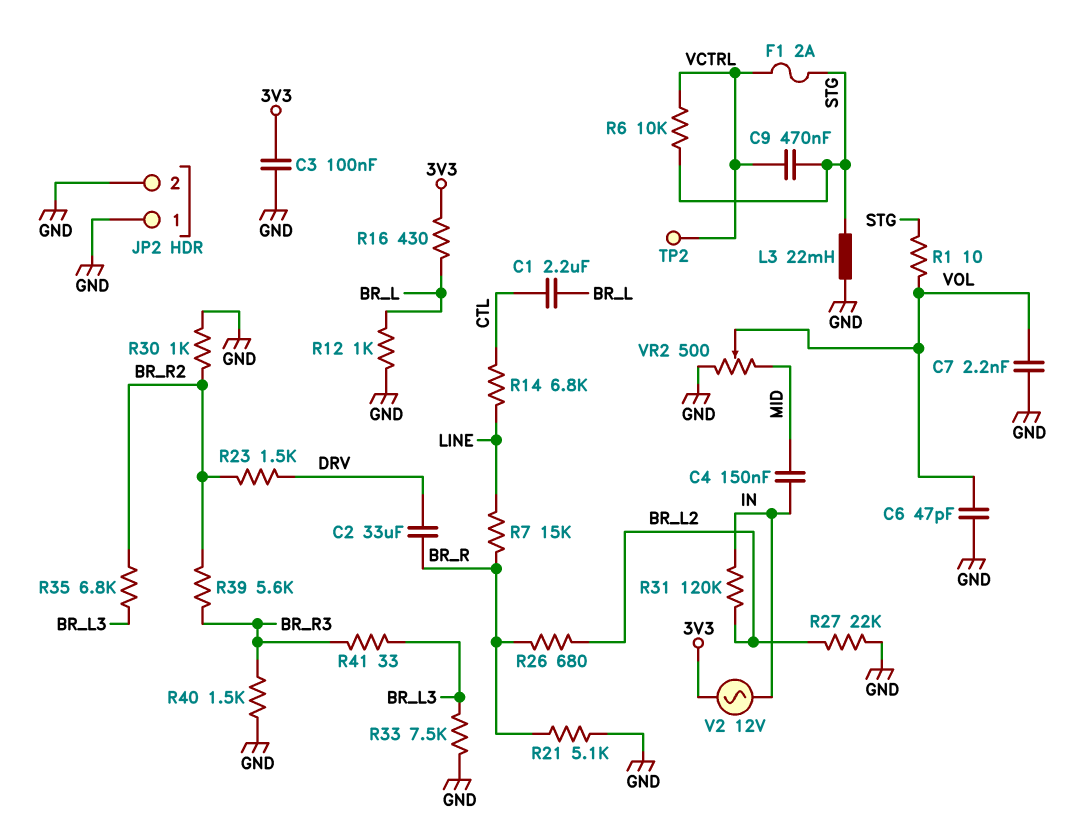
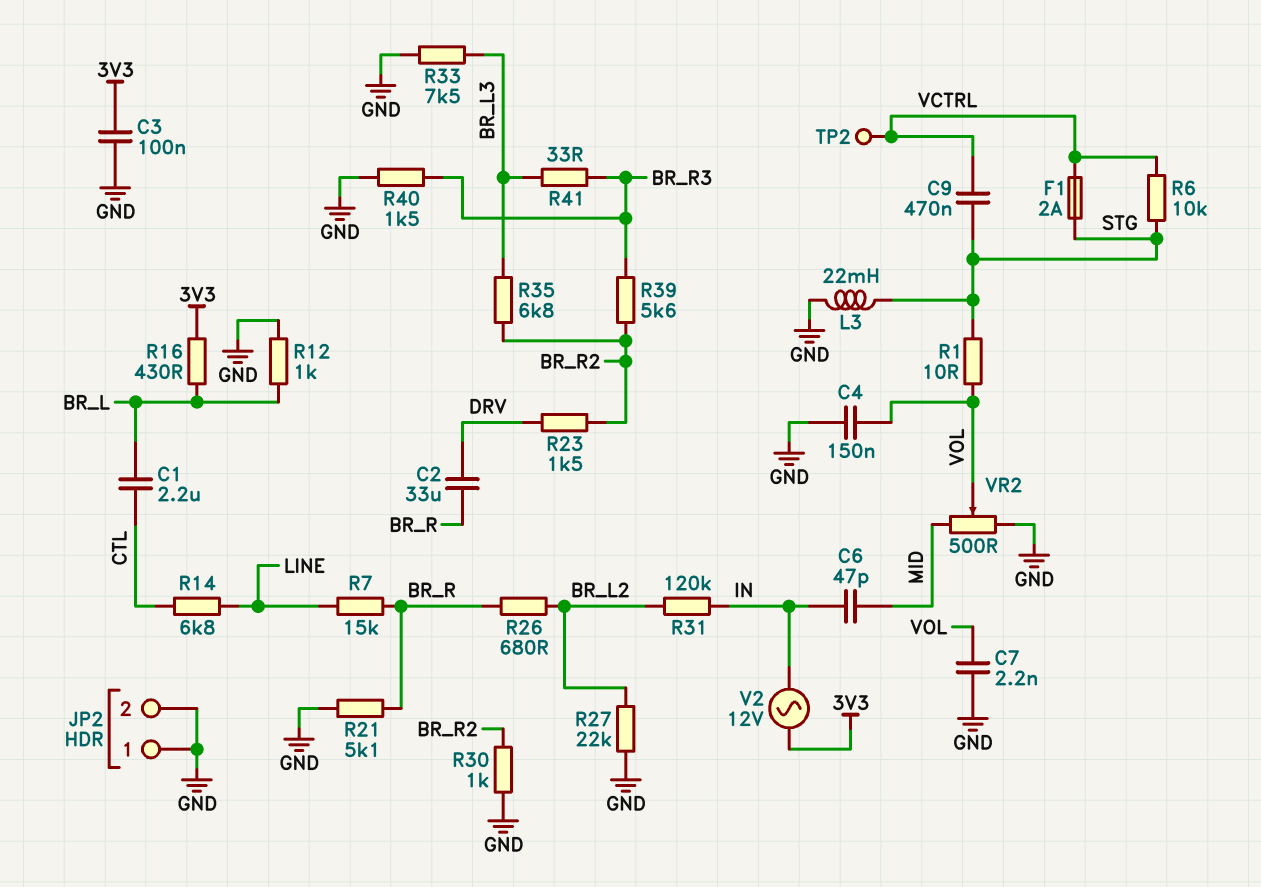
C4: 150nF (IN, MID) -> 150nF (GND, VOL)
C6: 47pF (GND, VOL) -> 47pF (IN, MID)

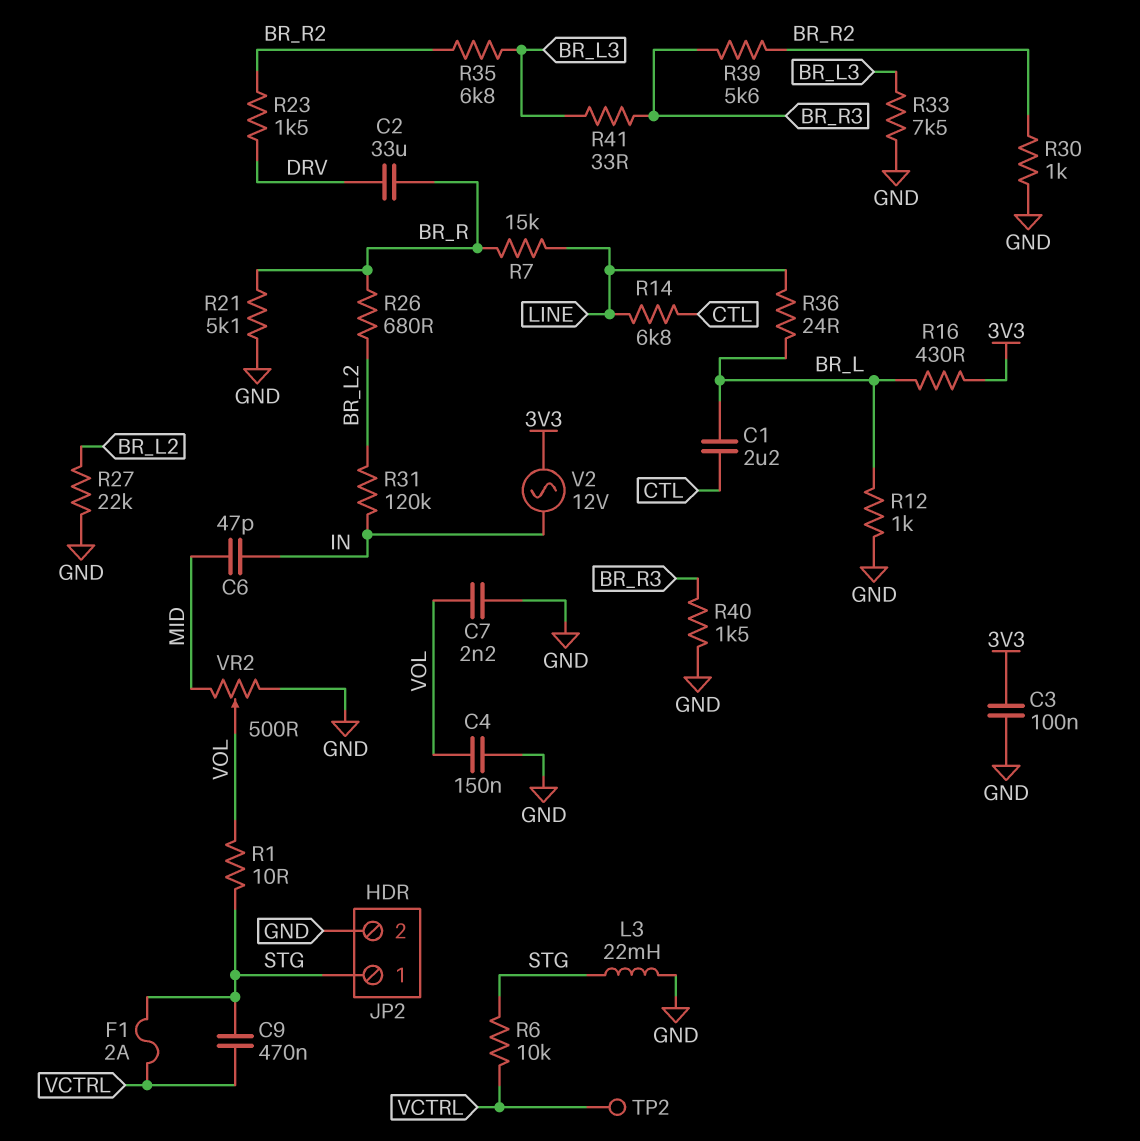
JP2 pin 1: GND -> STG
R36: none -> 24 (BR_L, LINE)

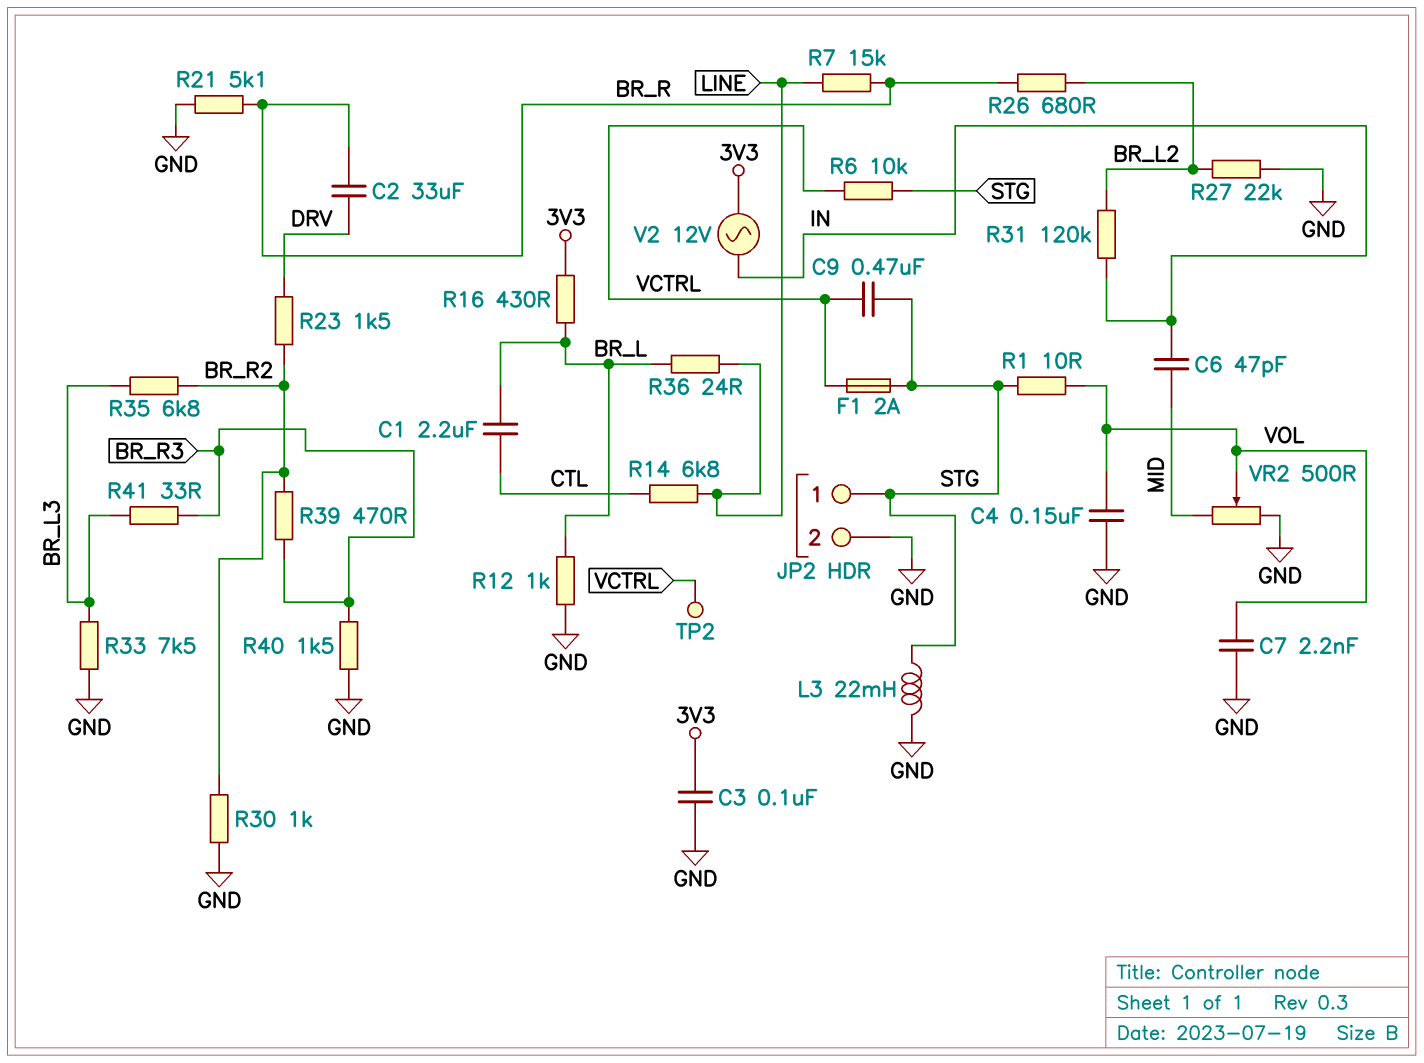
R39: 5.6k (BR_R2, BR_R3) -> 470 (BR_R2, BR_R3)

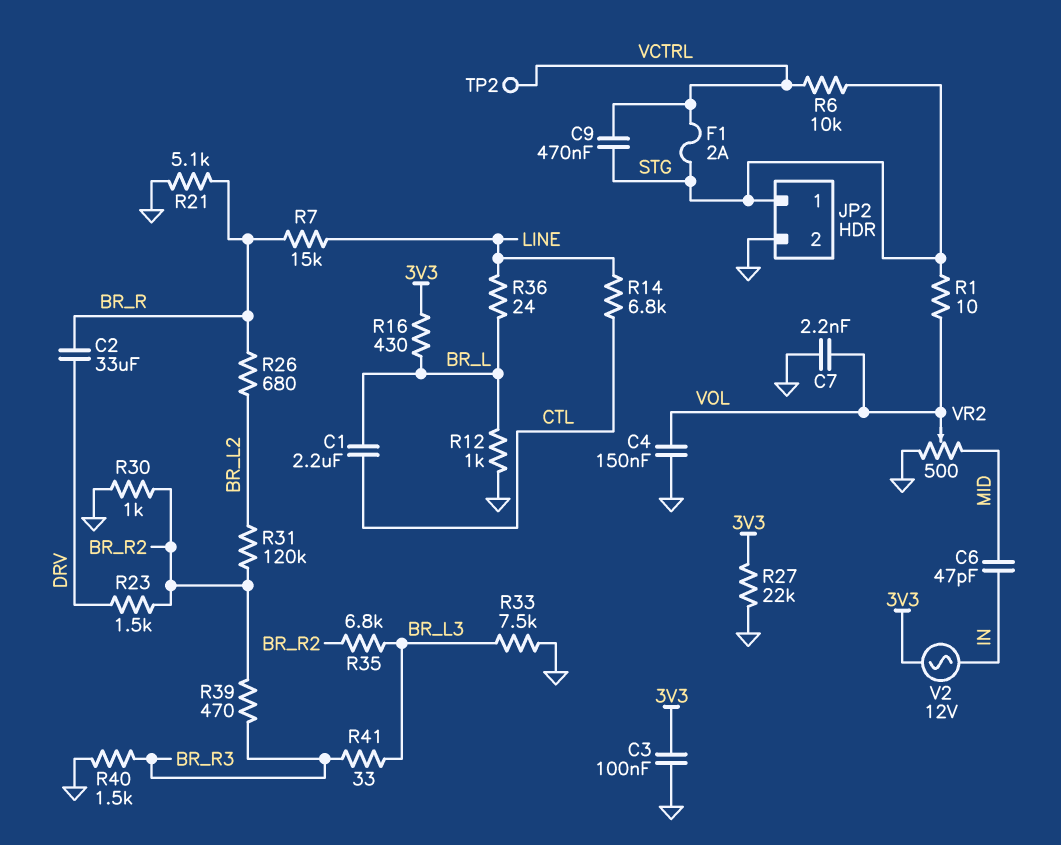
L3: 22mH (GND, STG) -> none
R27: 22k (BR_L2, GND) -> 22k (3V3, GND)
R31: 120k (BR_L2, IN) -> 120k (BR_L2, BR_R2)

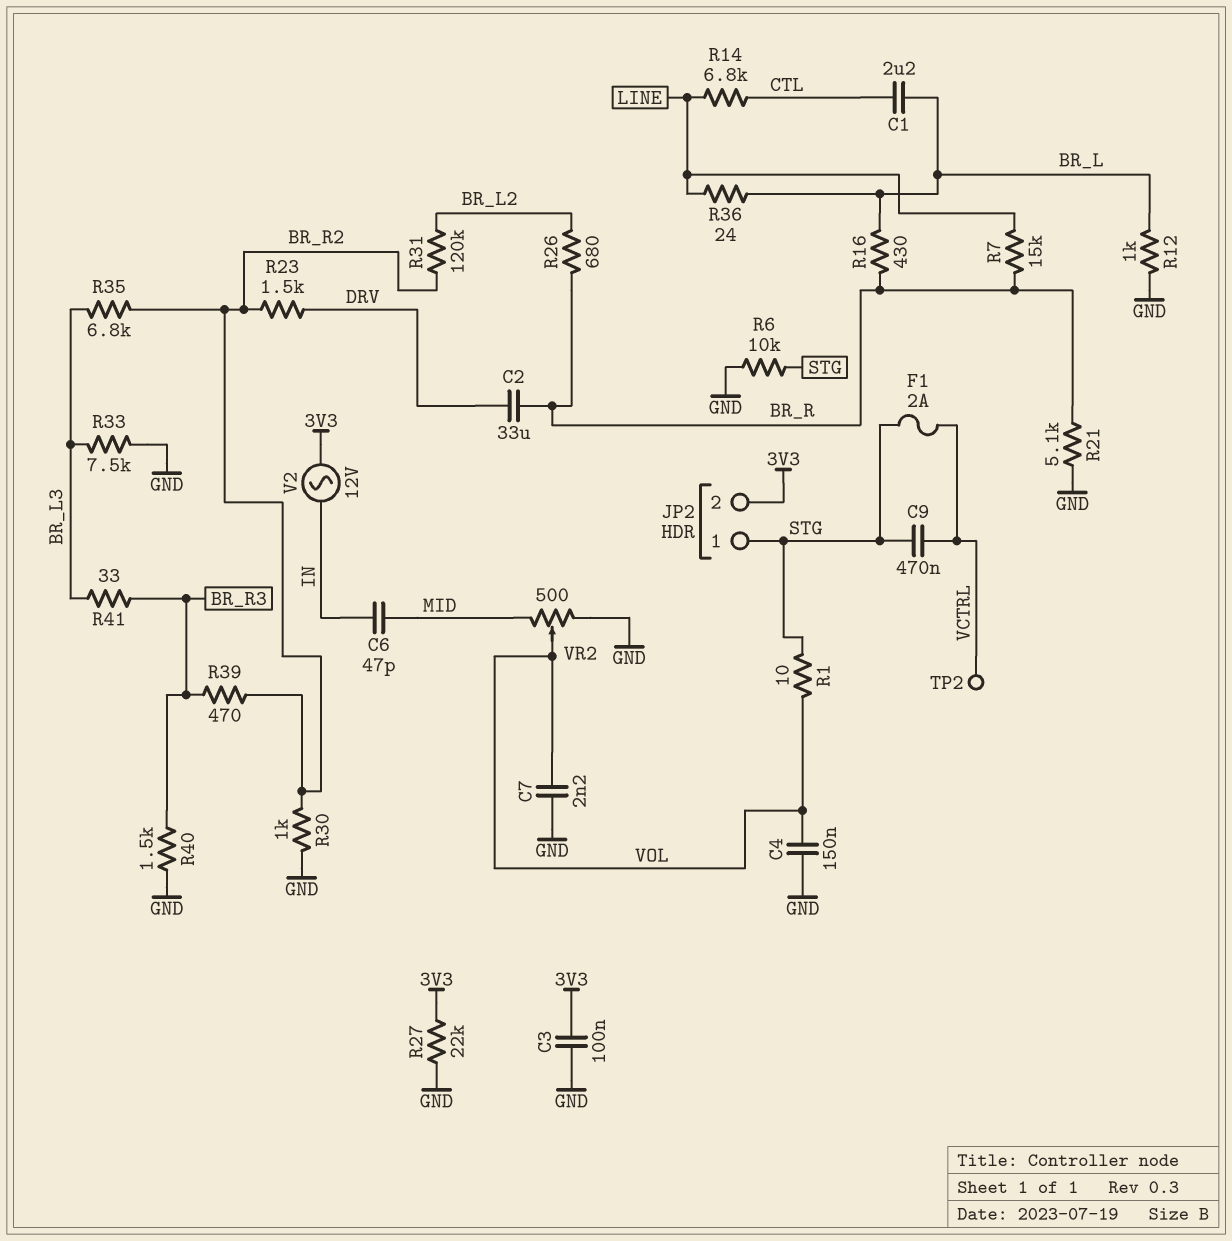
JP2 pin 2: GND -> 3V3
R6: 10k (STG, VCTRL) -> 10k (GND, STG)
R16: 430 (3V3, BR_L) -> 430 (BR_L, BR_R)

